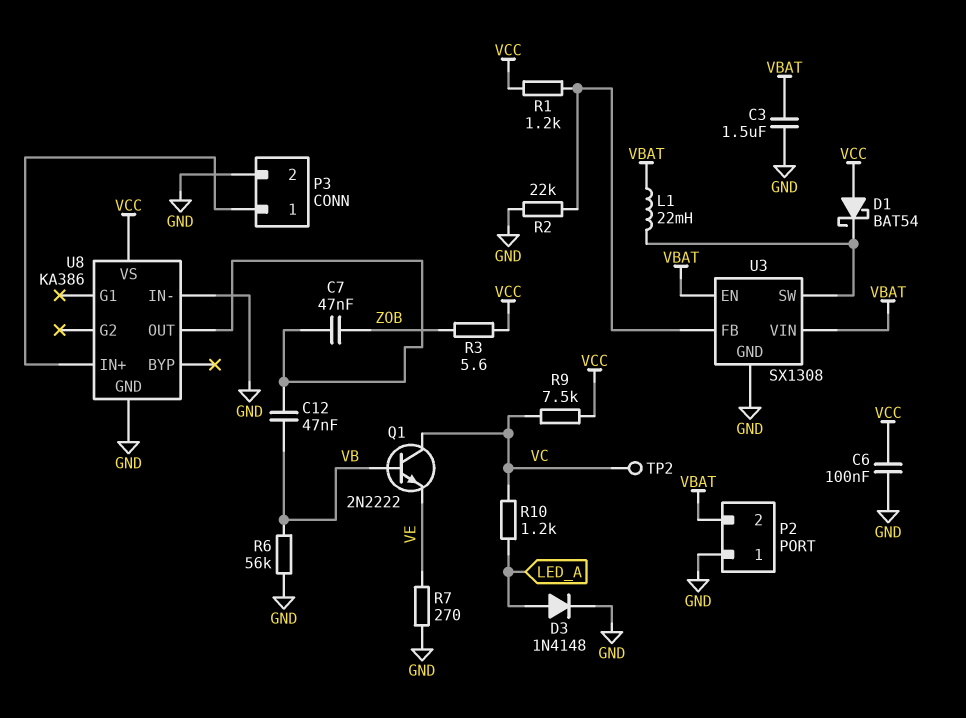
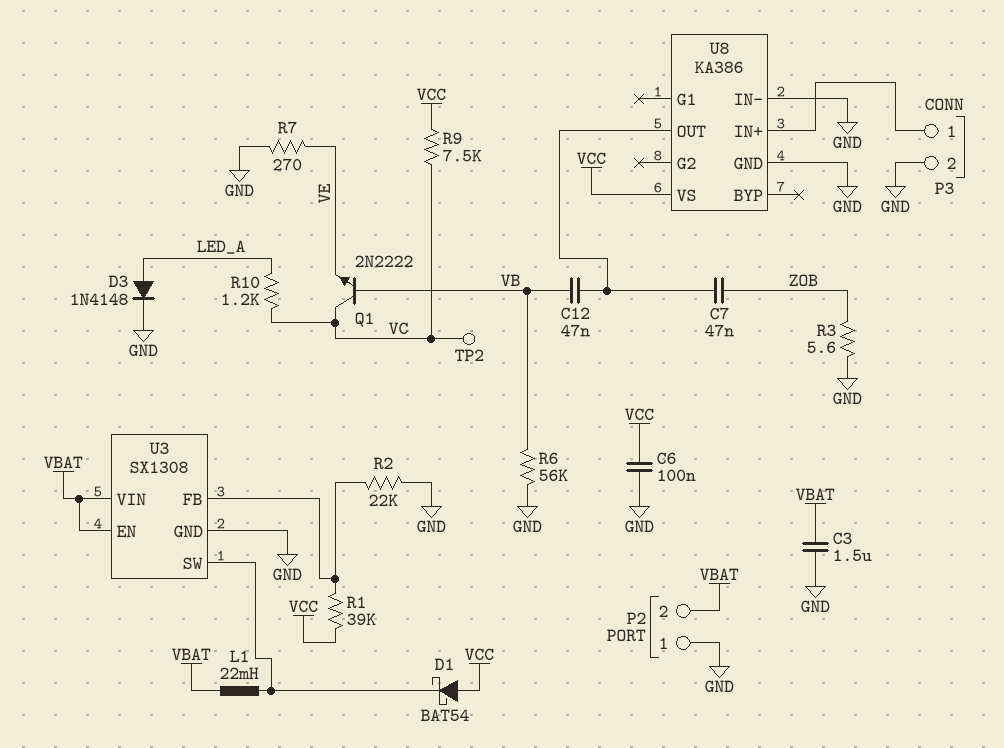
R1: 1.2k (U3/FB, VCC) -> 39k (U3/FB, VCC)
R3: 5.6 (VCC, ZOB) -> 5.6 (GND, ZOB)

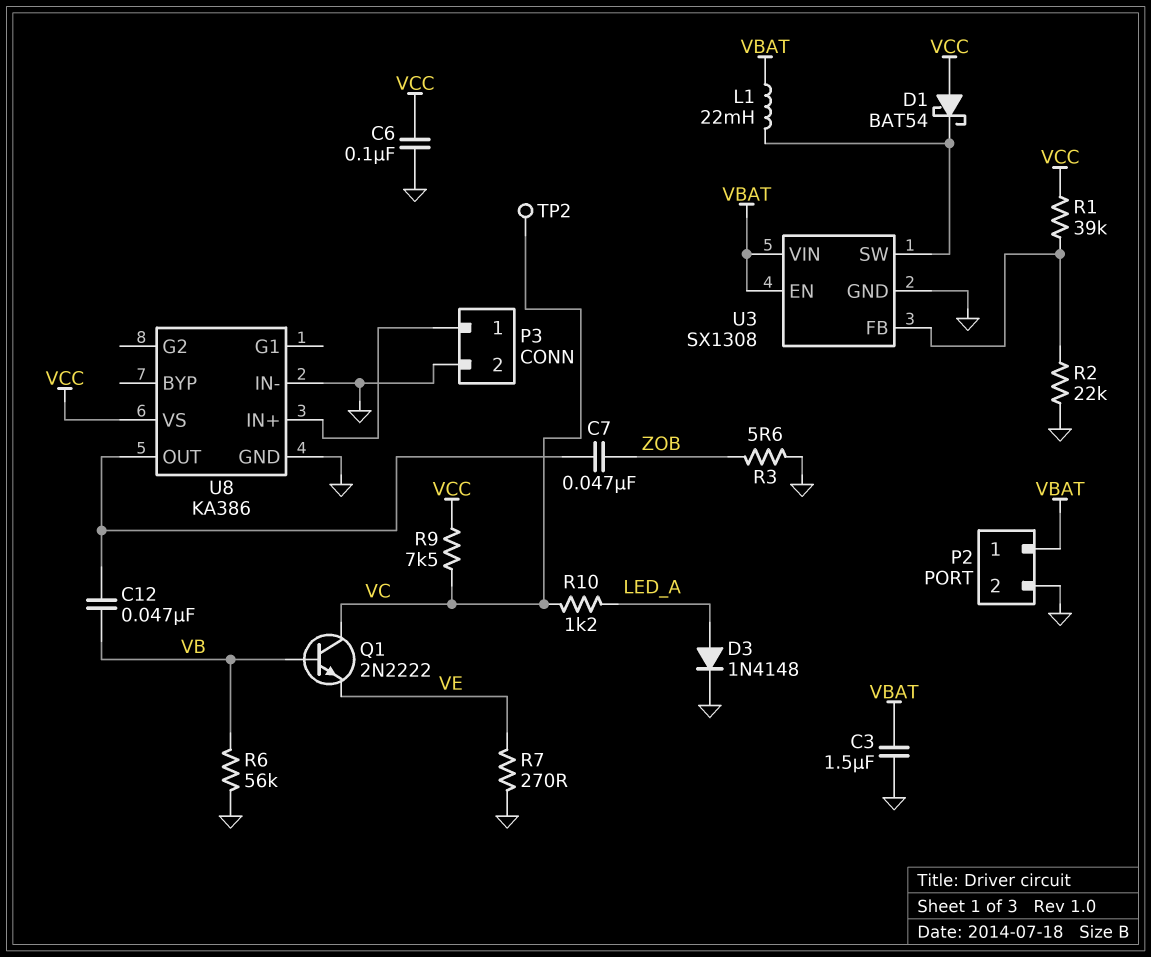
P2 pin 1: GND -> VBAT
P2 pin 2: VBAT -> GND

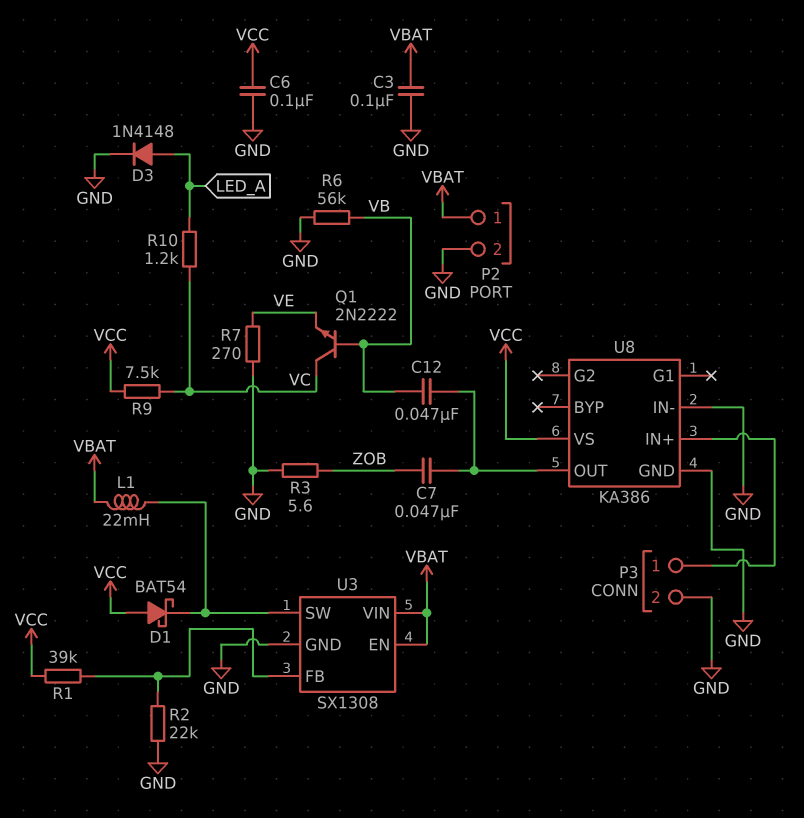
C3: 1.5uF (GND, VBAT) -> 100nF (GND, VBAT)
TP2: test point (VC) -> none

